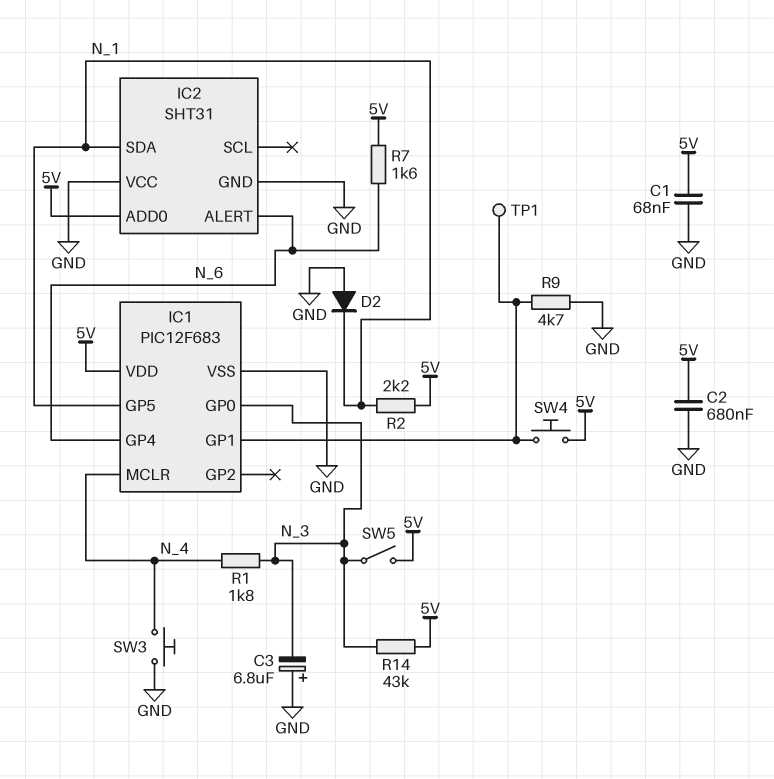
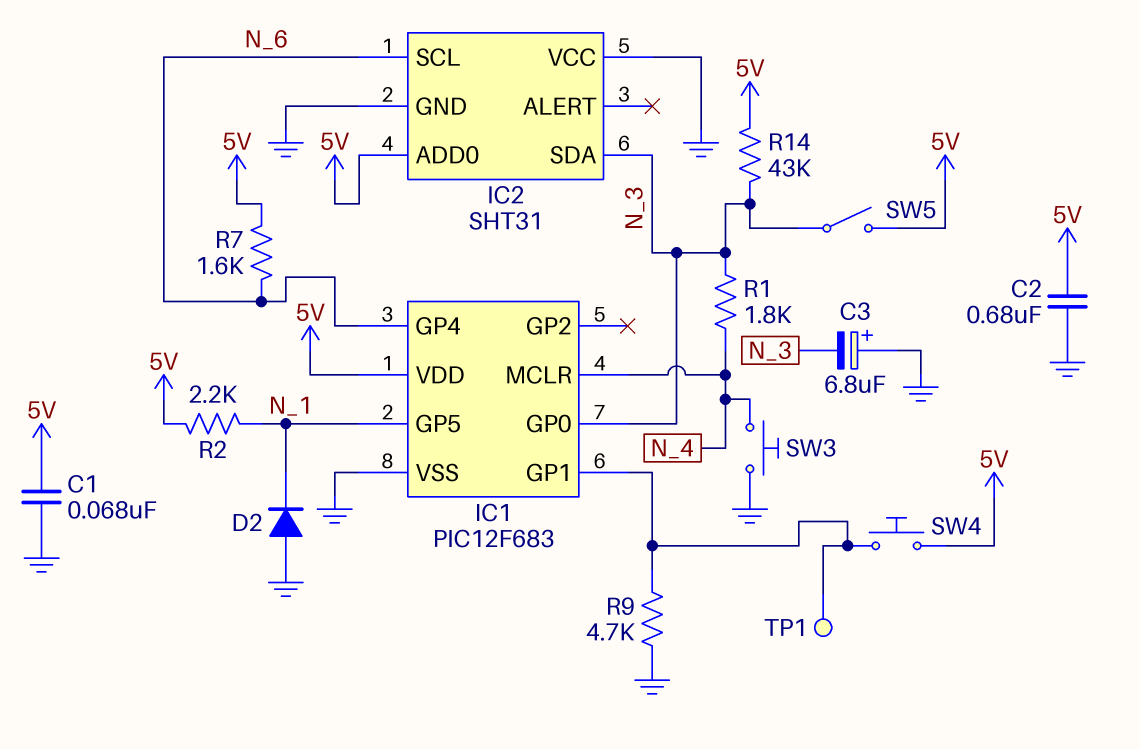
IC2 pin ALERT: N_6 -> none
IC2 pin SCL: none -> N_6
IC2 pin SDA: N_1 -> N_3

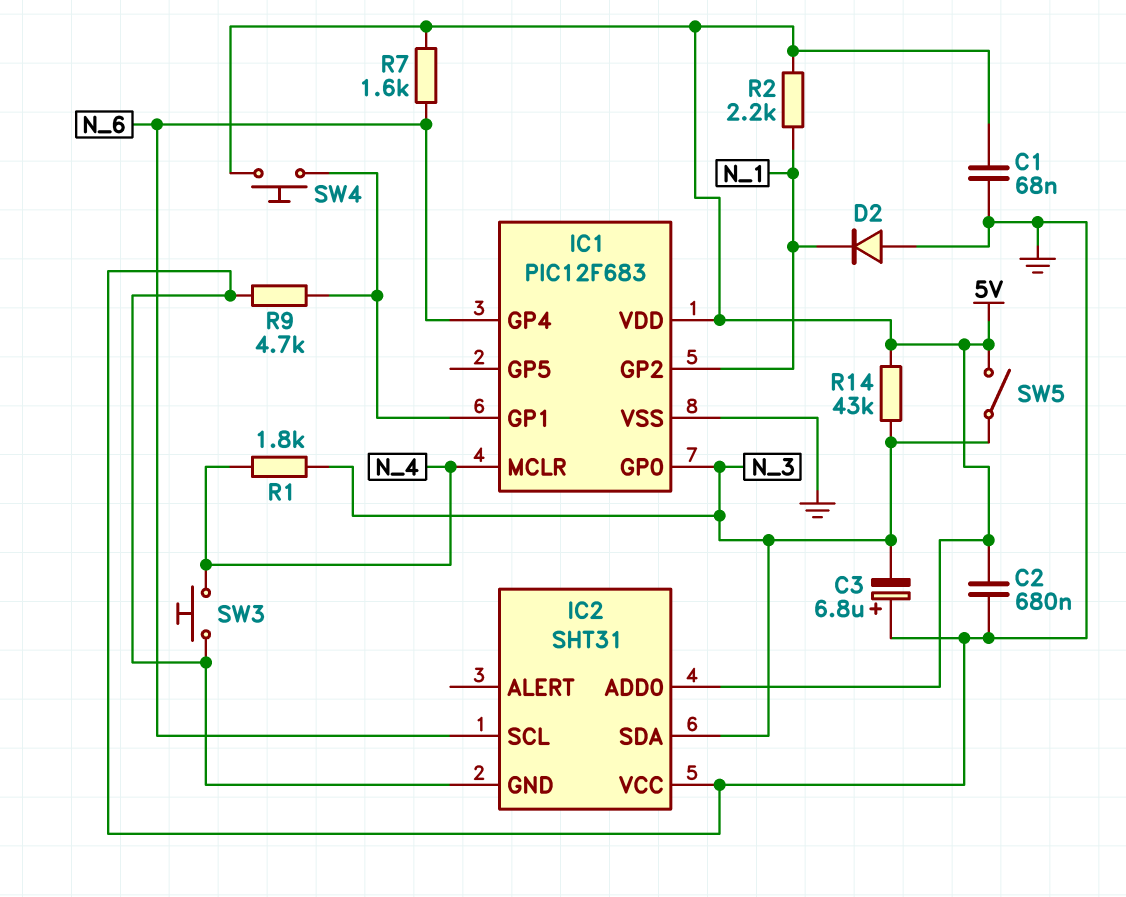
IC1 pin GP2: none -> N_1
IC1 pin GP5: N_1 -> none
TP1: test point (IC1/GP1) -> none

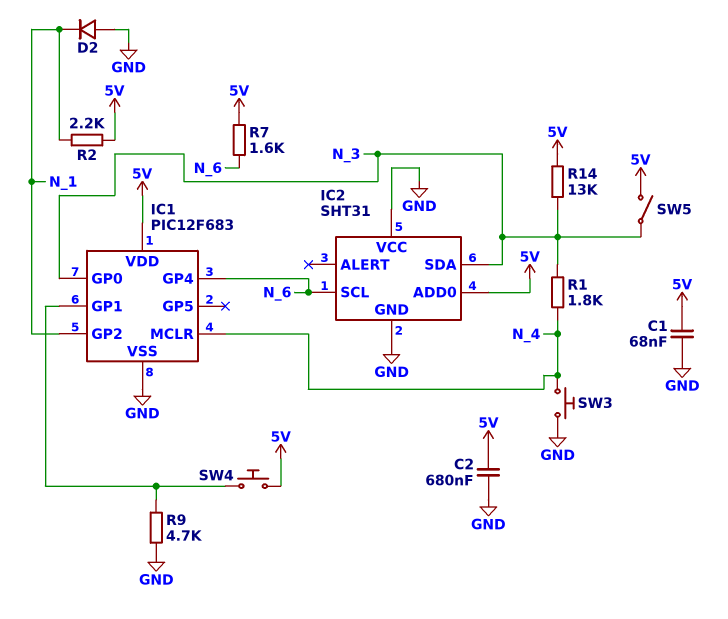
C3: 6.8uF (plus GND, minus N_3) -> none
R14: 43k (5V, N_3) -> 13k (5V, N_3)

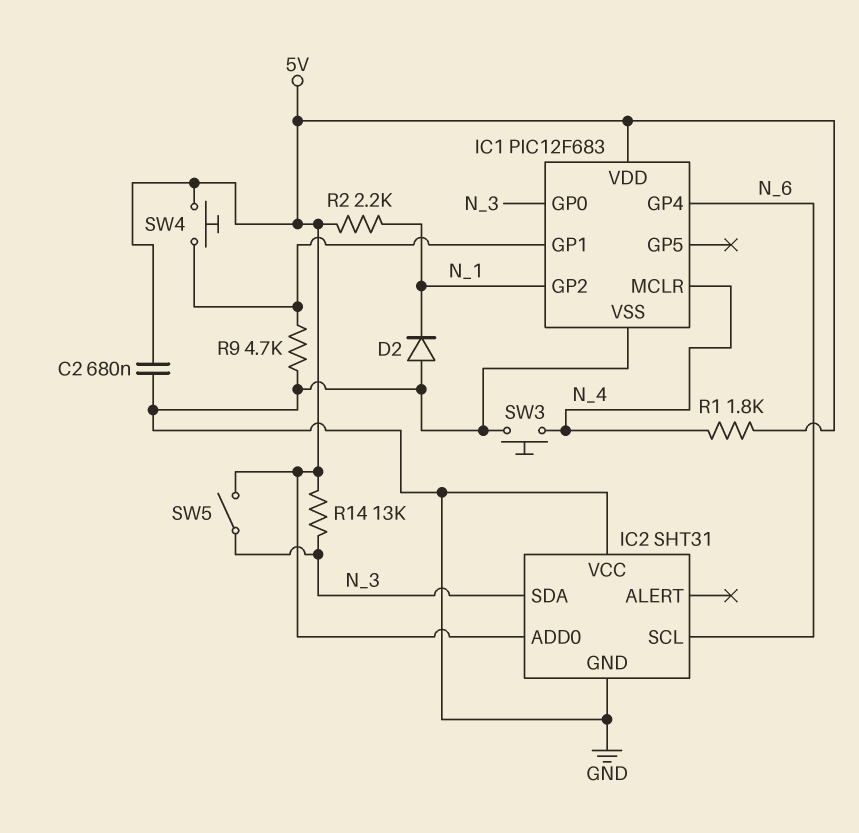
C1: 68nF (5V, GND) -> none
R1: 1.8k (N_3, N_4) -> 1.8k (5V, N_4)
R7: 1.6k (5V, N_6) -> none

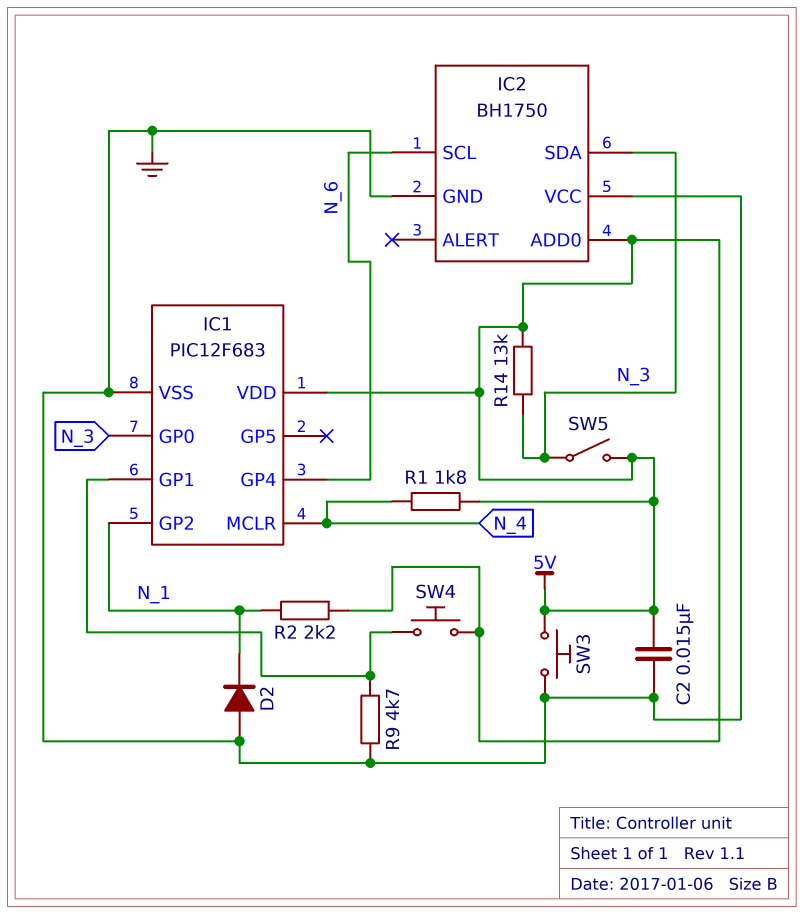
C2: 680nF (5V, GND) -> 15nF (5V, GND)
IC2: SHT31 -> BH1750
SW3: button (GND, N_4) -> button (5V, GND)

